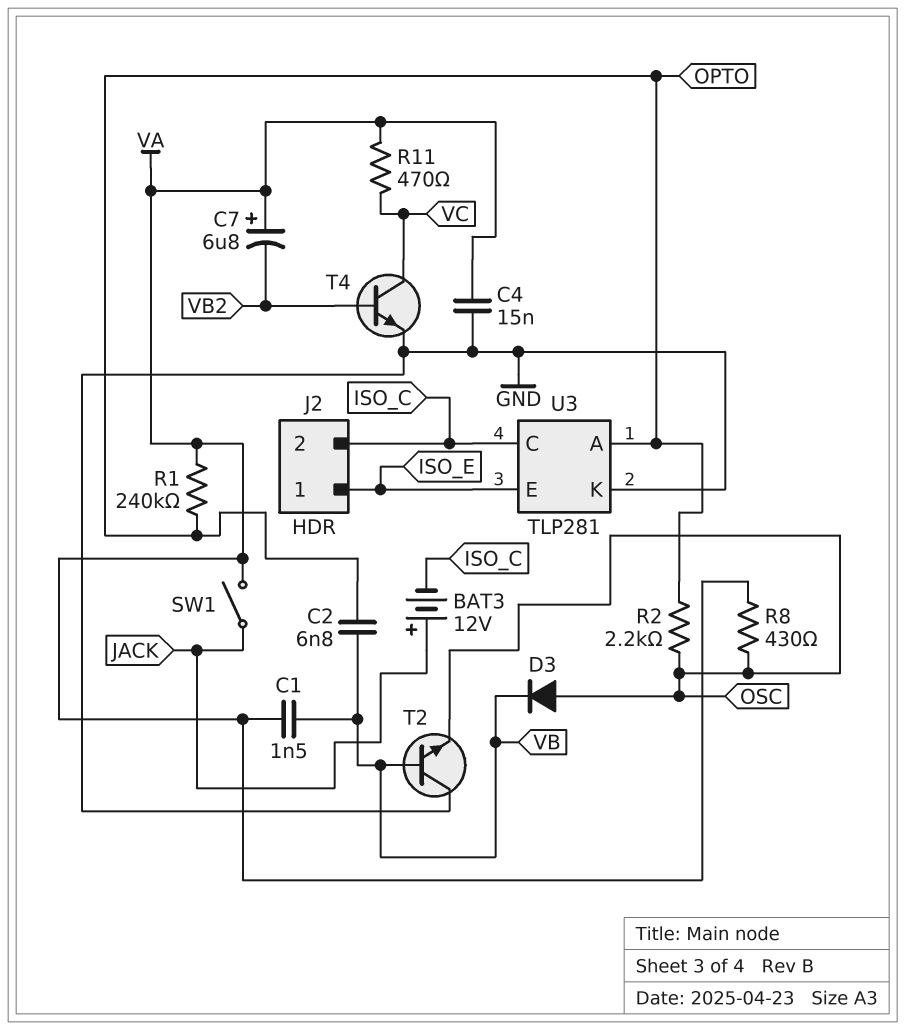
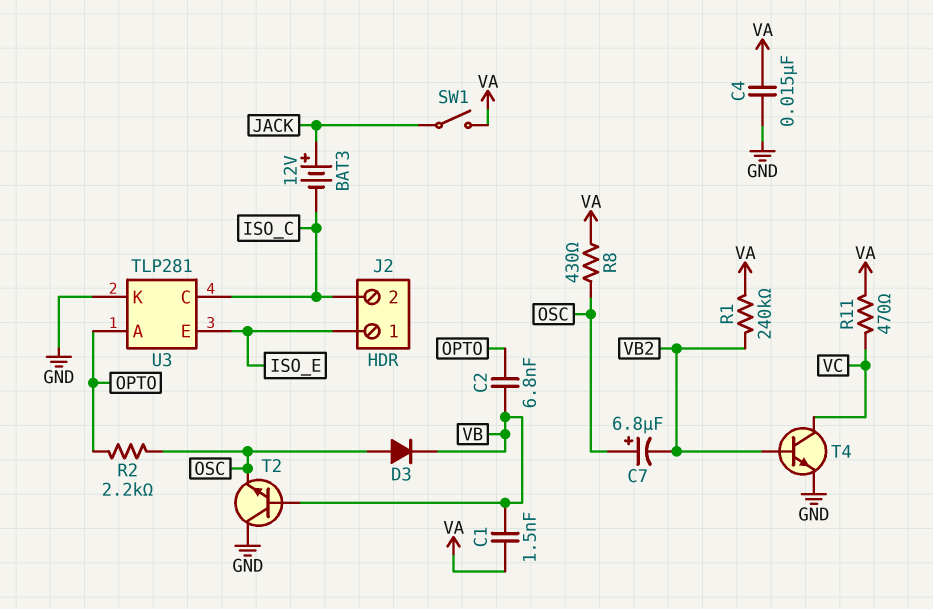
C7: 6.8uF (plus VA, minus VB2) -> 6.8uF (plus OSC, minus VB2)
R1: 240k (OPTO, VA) -> 240k (VA, VB2)

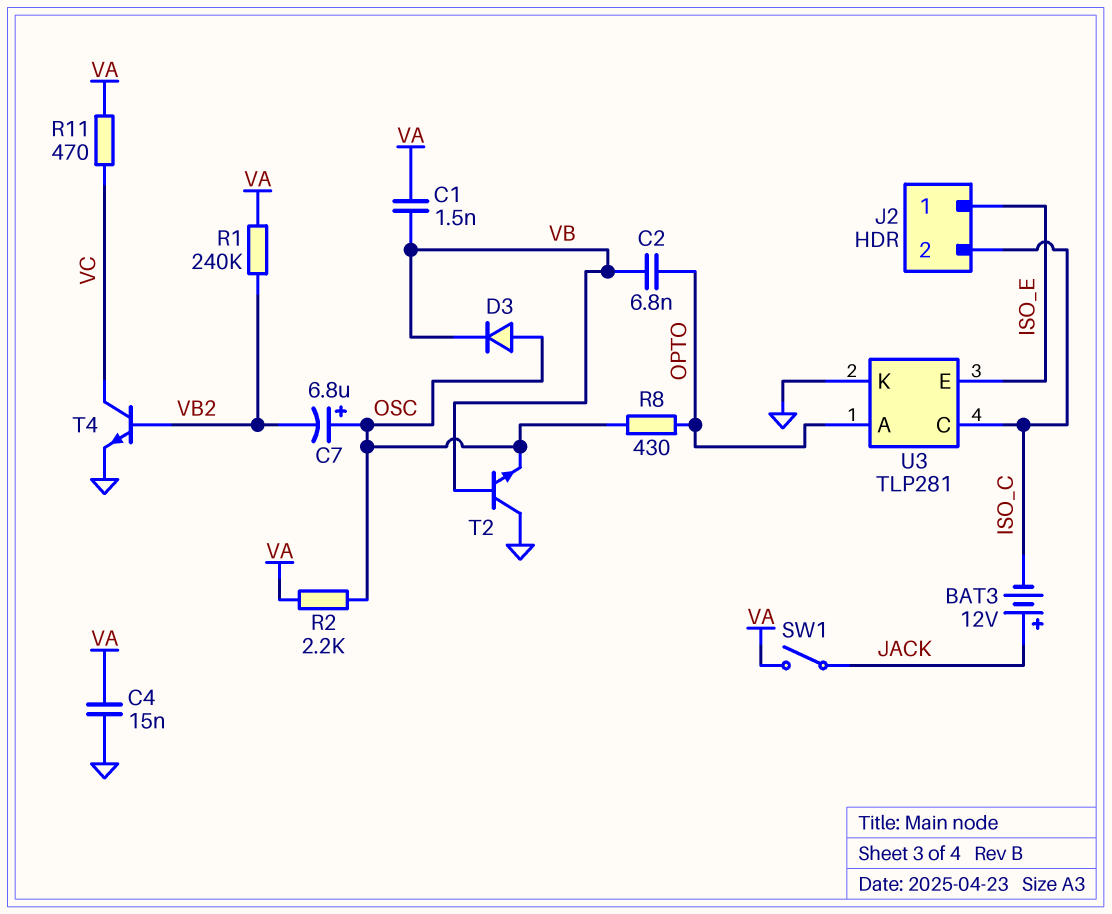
R2: 2.2k (OPTO, OSC) -> 2.2k (OSC, VA)
R8: 430 (OSC, VA) -> 430 (OPTO, OSC)

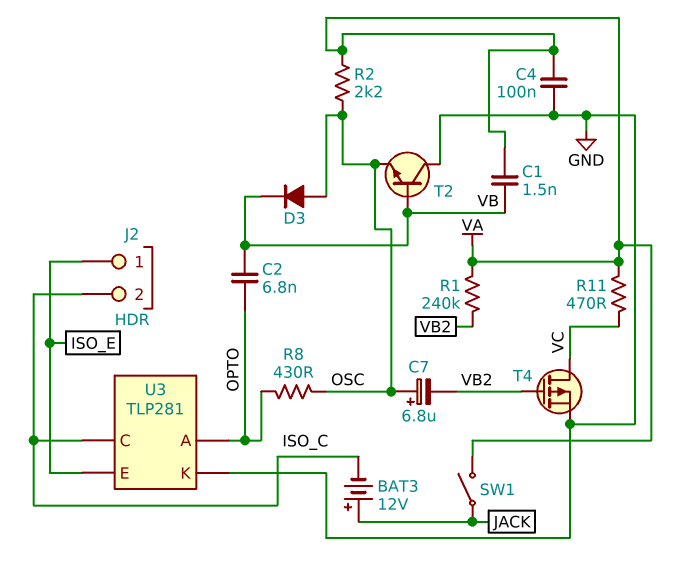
C4: 15nF (GND, VA) -> 100nF (GND, VA)
T4: NPN (B VB2, C VC, E GND) -> PMOS (G VB2, D VC, S GND)

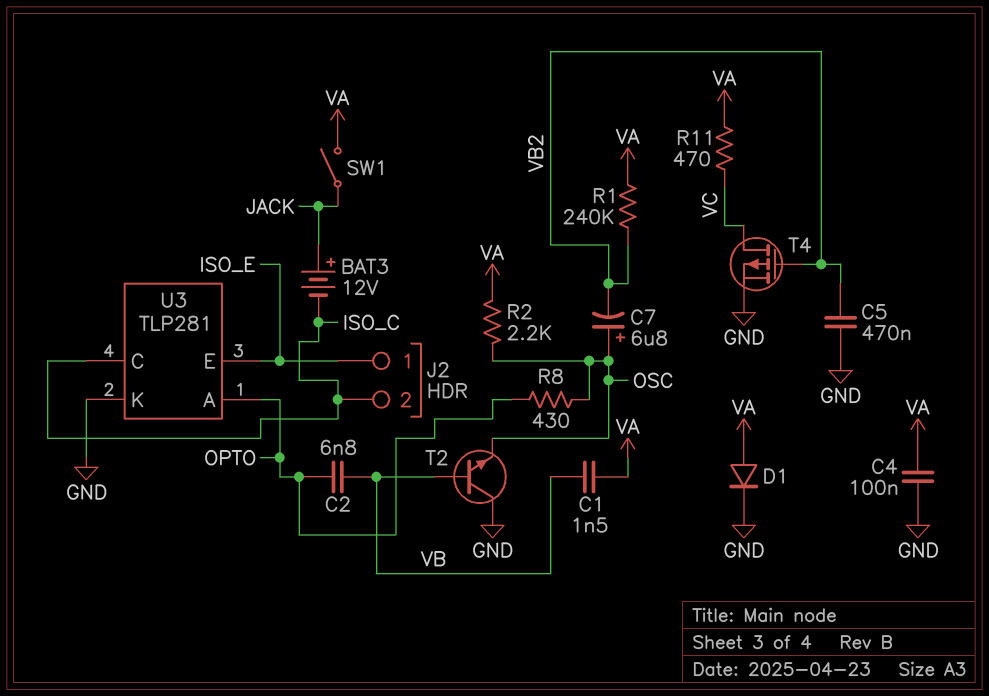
C5: none -> 470nF (GND, VB2)
D1: none -> diode (A VA, K GND)
D3: diode (A OSC, K VB) -> none

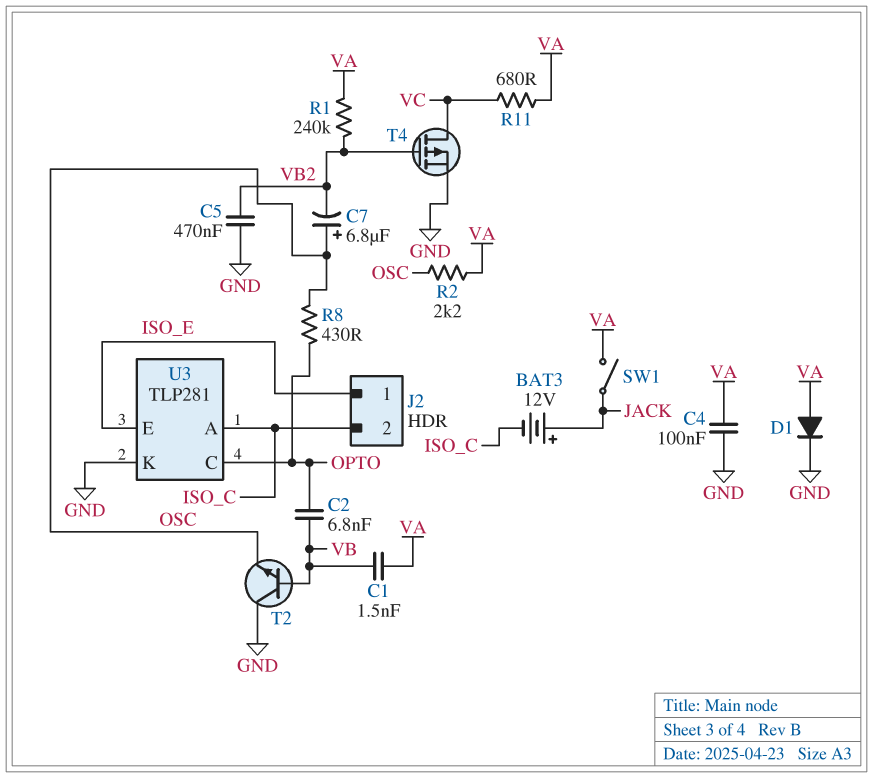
R11: 470 (VA, VC) -> 680 (VA, VC)
U3 pin A: OPTO -> ISO_C
U3 pin C: ISO_C -> OPTO

